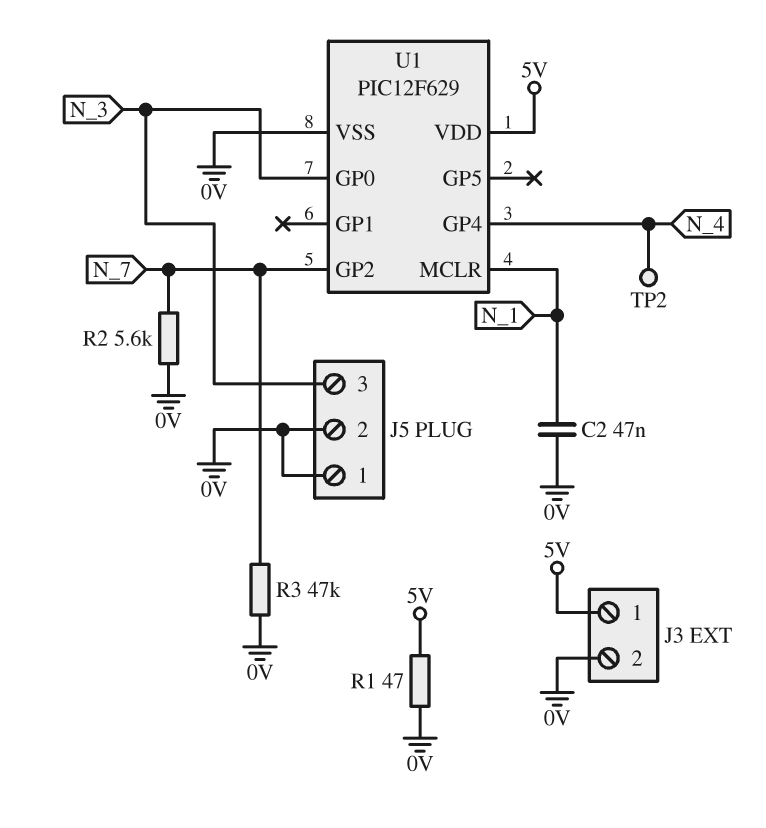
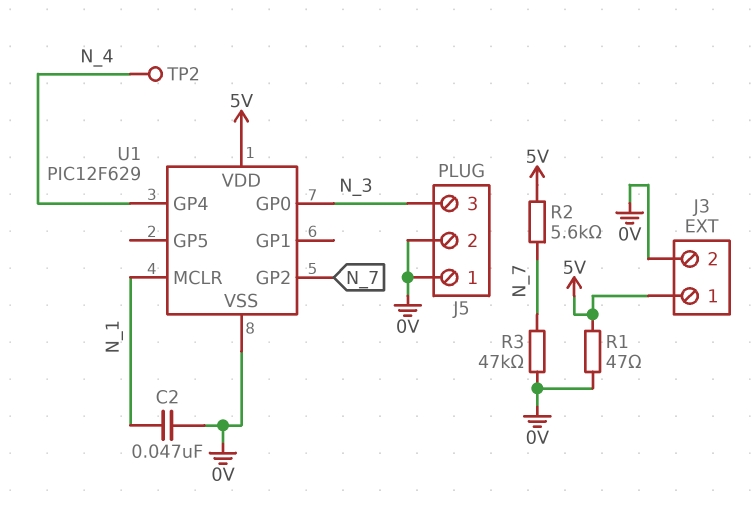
R2: 5.6k (0V, N_7) -> 5.6k (5V, N_7)

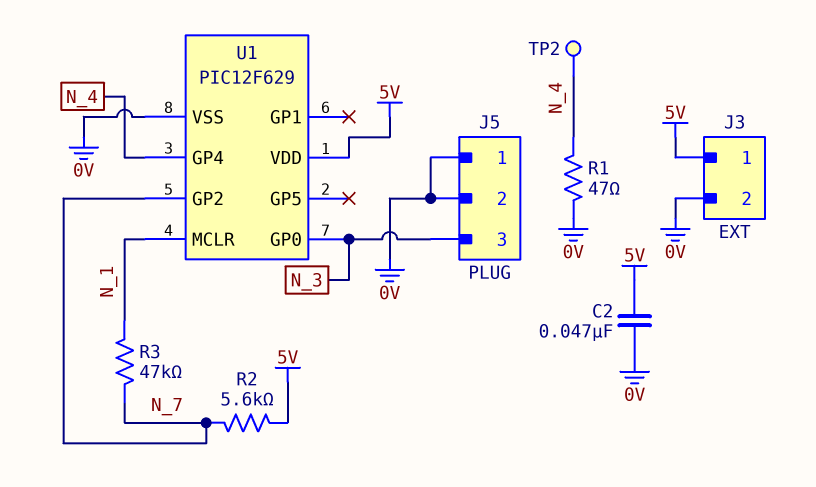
C2: 47nF (0V, N_1) -> 47nF (0V, 5V)
R1: 47 (0V, 5V) -> 47 (0V, N_4)
R3: 47k (0V, N_7) -> 47k (N_1, N_7)

